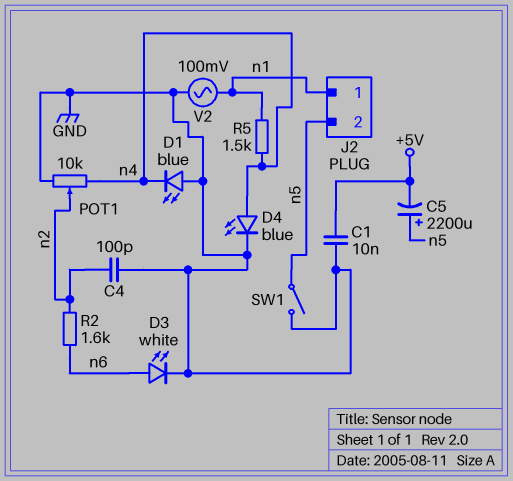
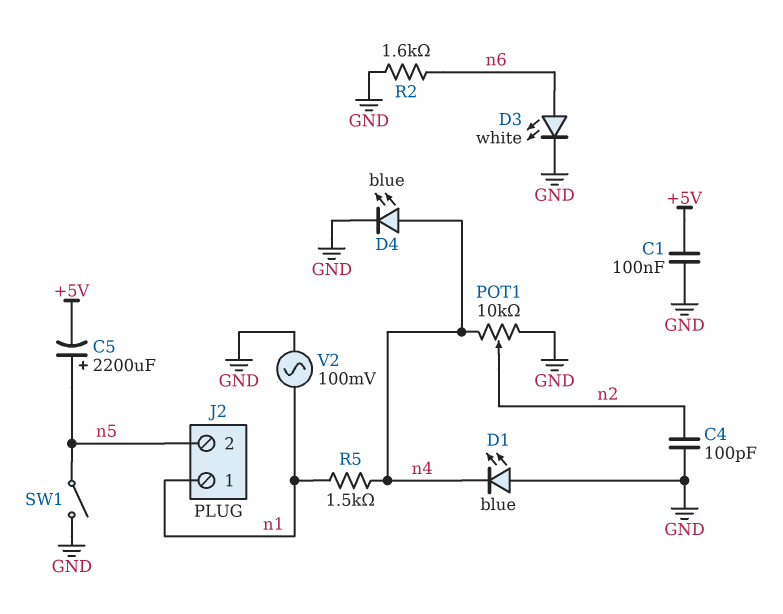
C1: 10nF (+5V, GND) -> 100nF (+5V, GND)
R2: 1.6k (n2, n6) -> 1.6k (GND, n6)

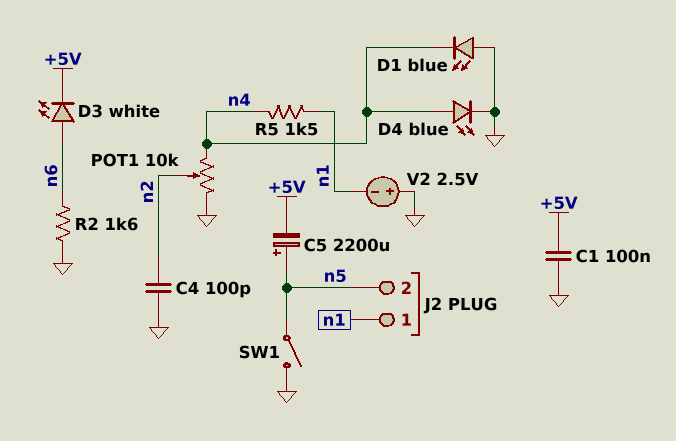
D3: LED white (A n6, K GND) -> LED white (A n6, K +5V)
V2: AC 100mV (GND, n1) -> 2.5V (plus GND, minus n1)

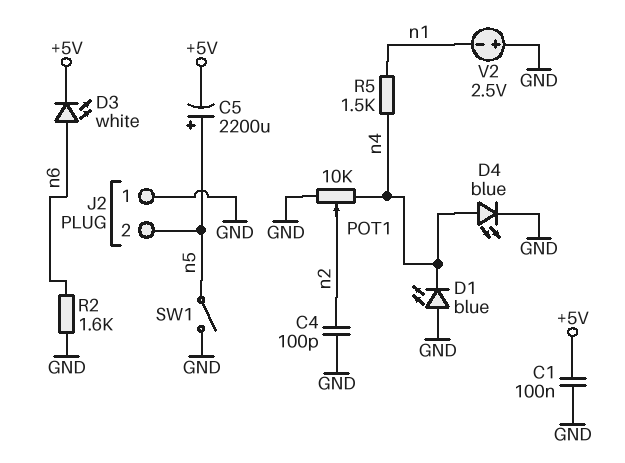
J2 pin 1: n1 -> GND

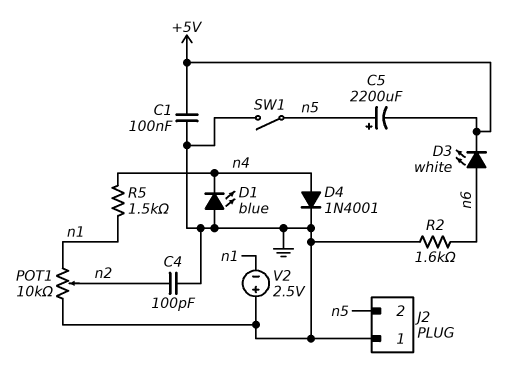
D4: LED blue (A n4, K GND) -> diode 1N4001 (A n4, K GND)
POT1: 10k (GND, n4, wiper n2) -> 10k (GND, n1, wiper n2)

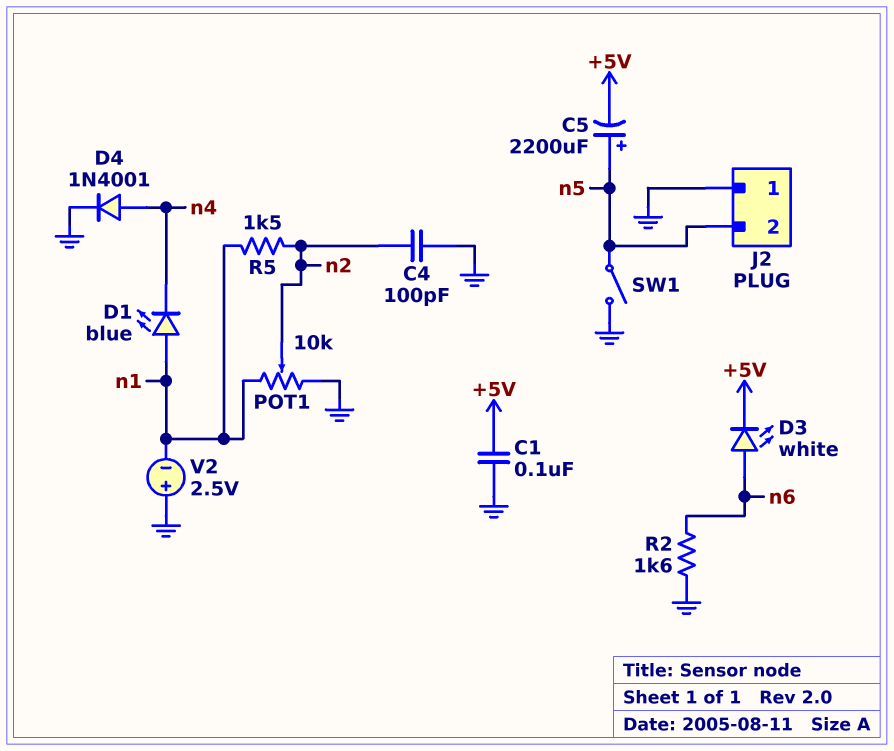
D1: LED blue (A GND, K n4) -> LED blue (A n1, K n4)
R5: 1.5k (n1, n4) -> 1.5k (n1, n2)

